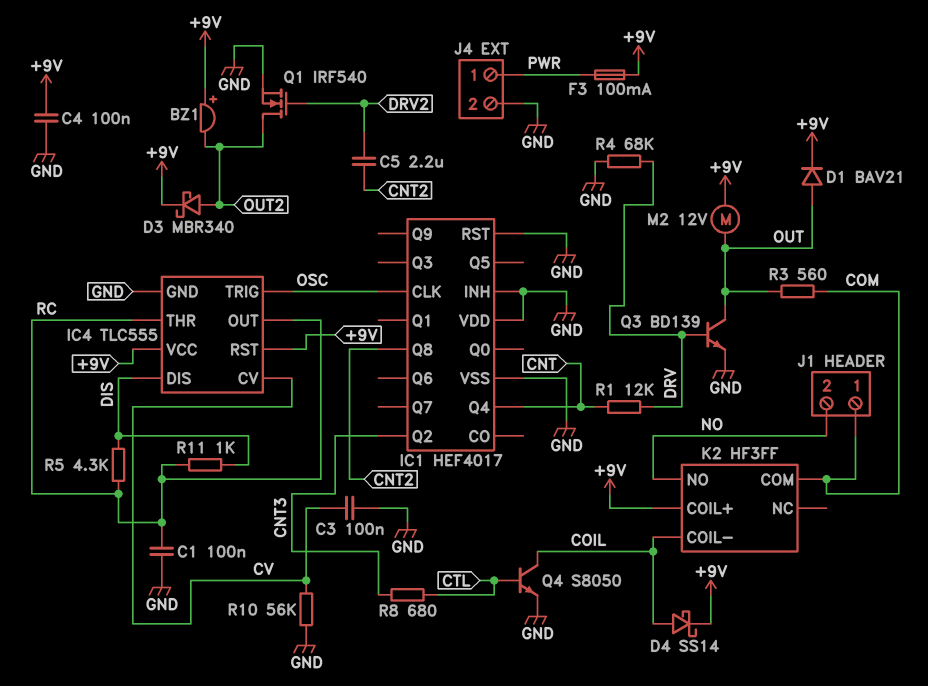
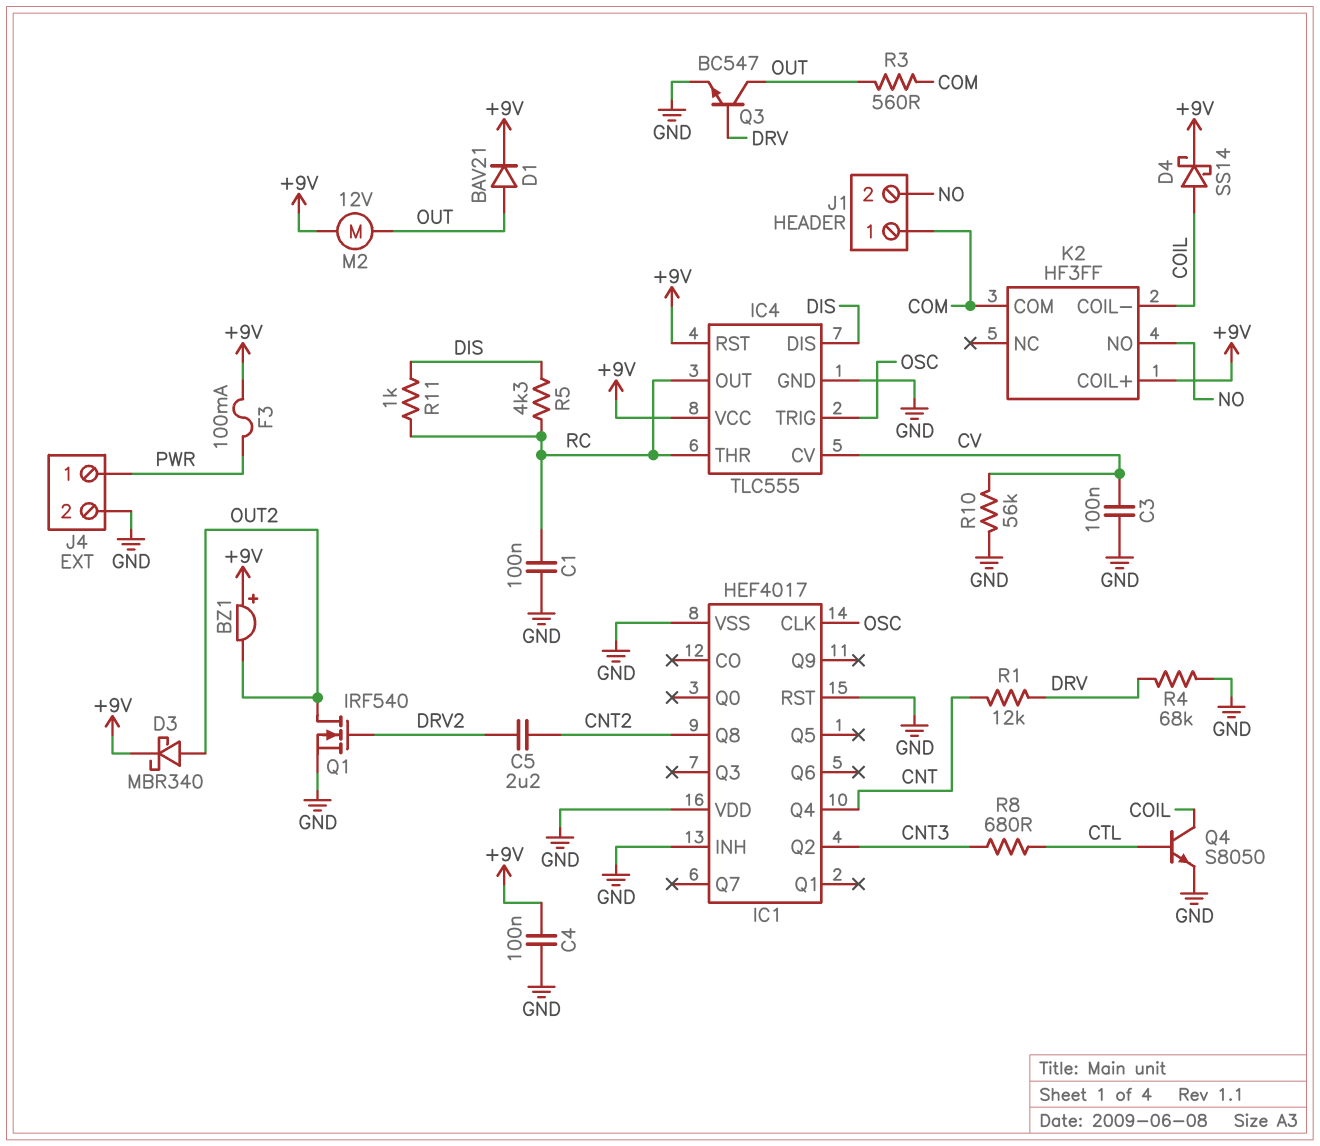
Q3: NPN BD139 (B DRV, C OUT, E GND) -> NPN BC547 (B DRV, C OUT, E GND)

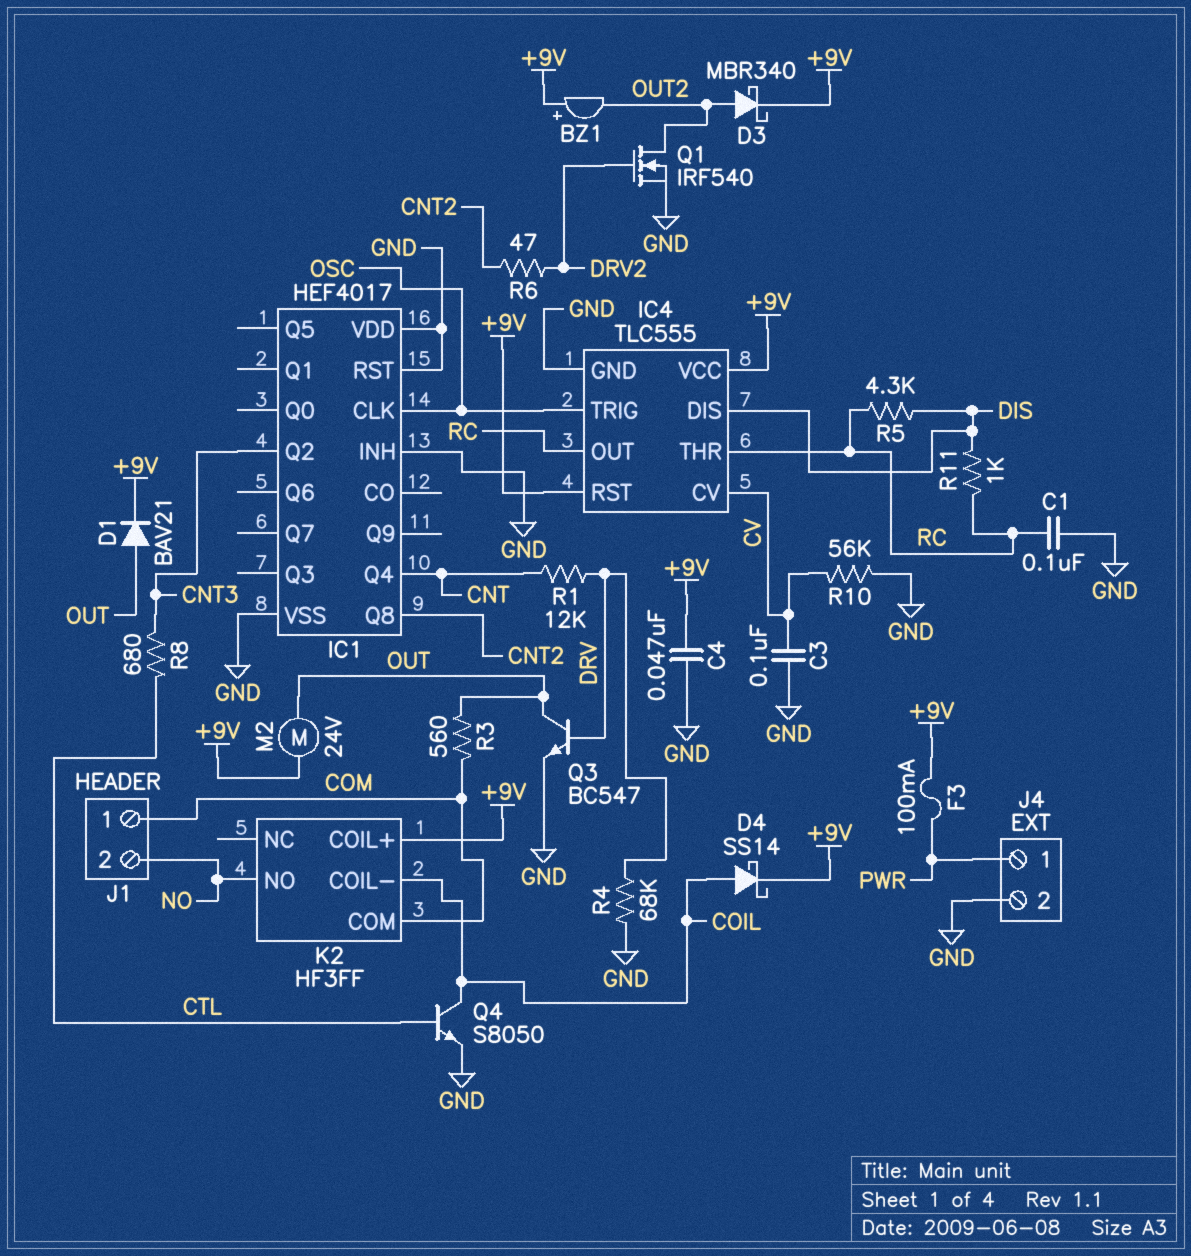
C4: 100nF (+9V, GND) -> 47nF (+9V, GND)
C5: 2.2uF (CNT2, DRV2) -> none
M2: motor 12V (+9V, OUT) -> motor 24V (+9V, OUT)
R6: none -> 47 (CNT2, DRV2)

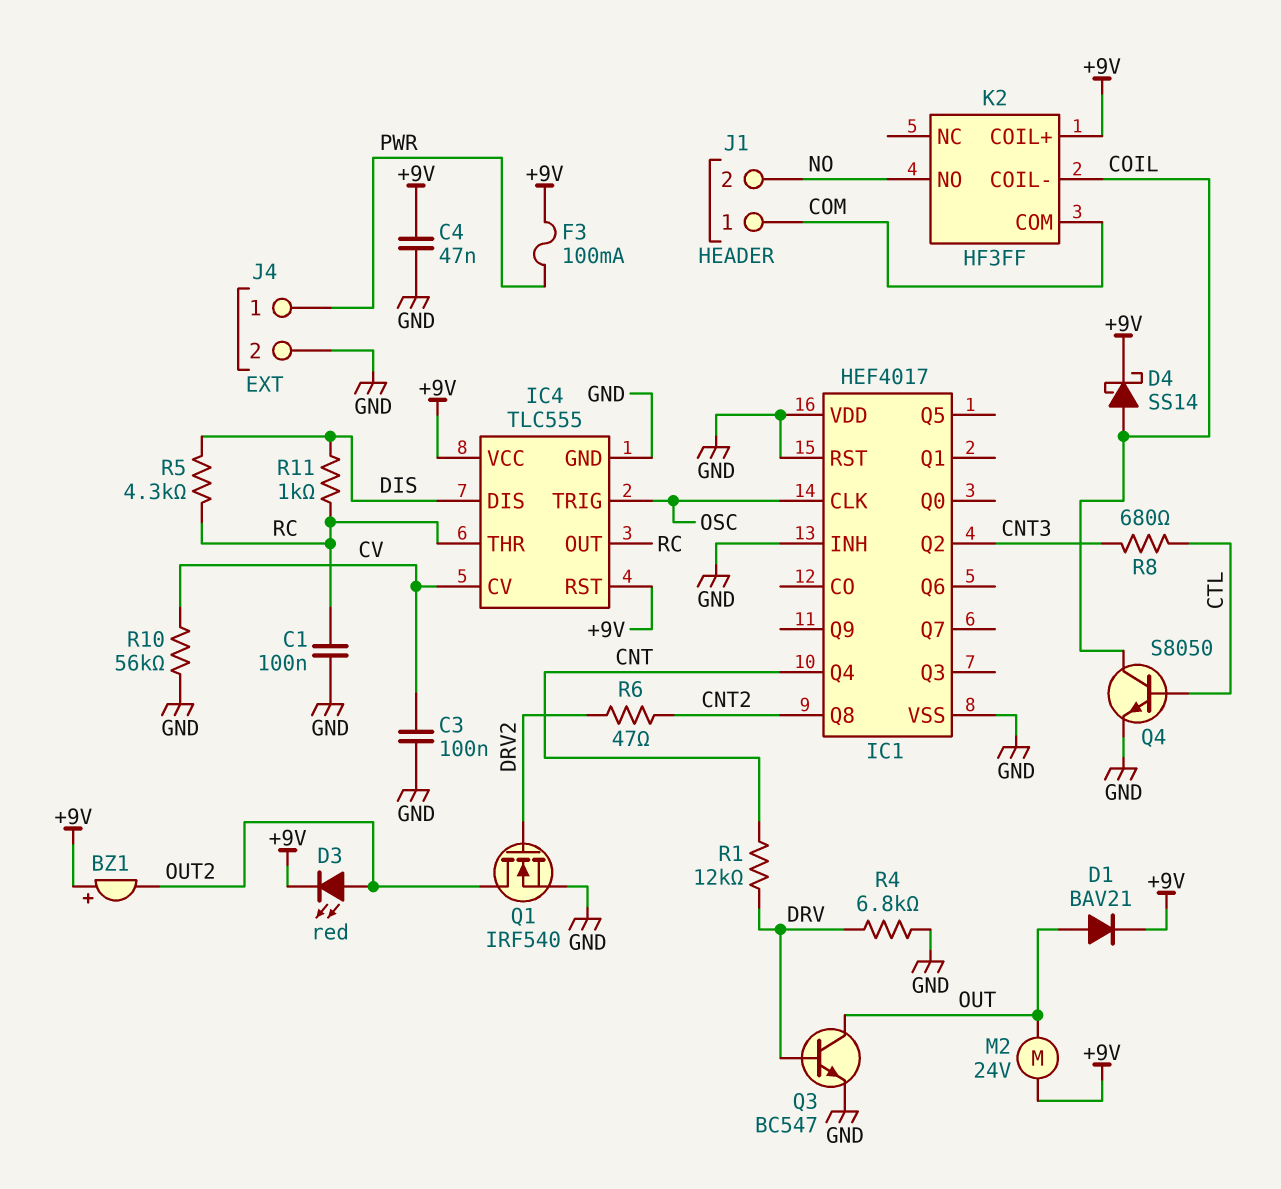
D3: schottky MBR340 (A OUT2, K +9V) -> LED red (A OUT2, K +9V)
R3: 560 (COM, OUT) -> none
R4: 68k (DRV, GND) -> 6.8k (DRV, GND)

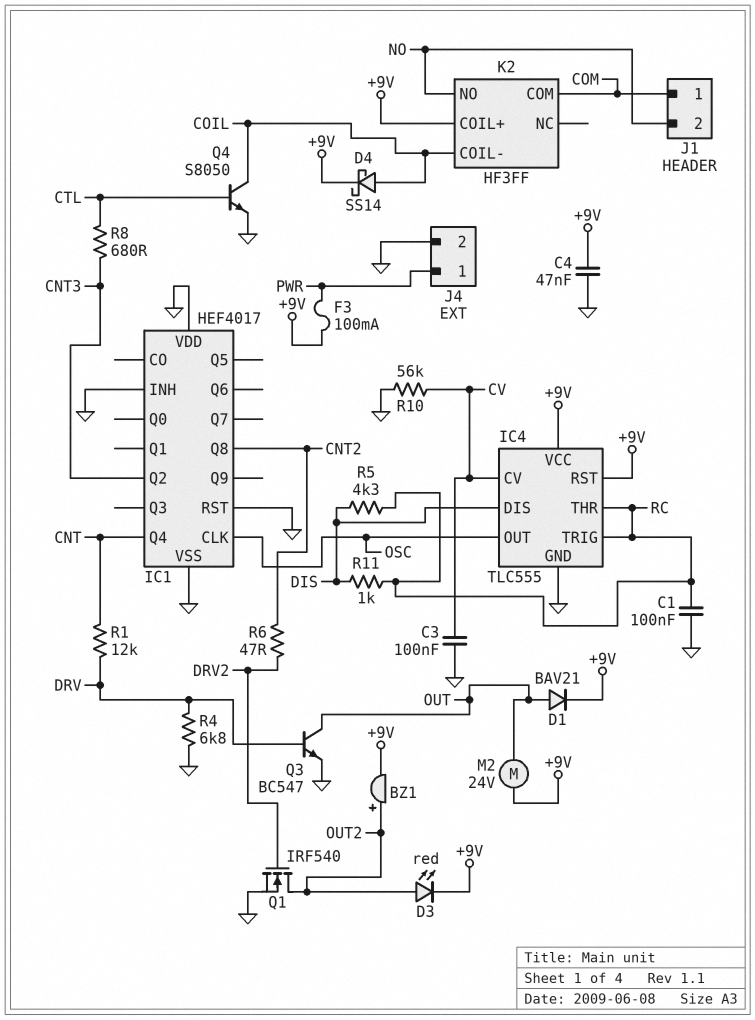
BZ1: buzzer (plus +9V, minus OUT2) -> buzzer (plus OUT2, minus +9V)
IC4 pin OUT: RC -> OSC
IC4 pin TRIG: OSC -> RC

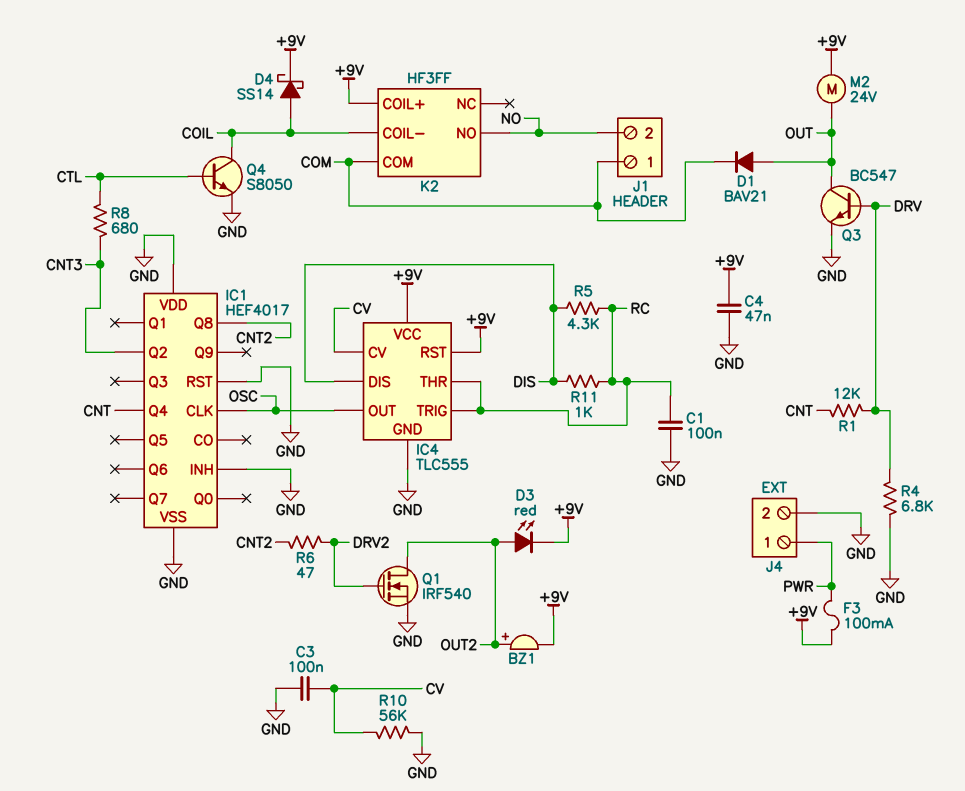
D1: diode BAV21 (A OUT, K +9V) -> diode BAV21 (A OUT, K COM)

